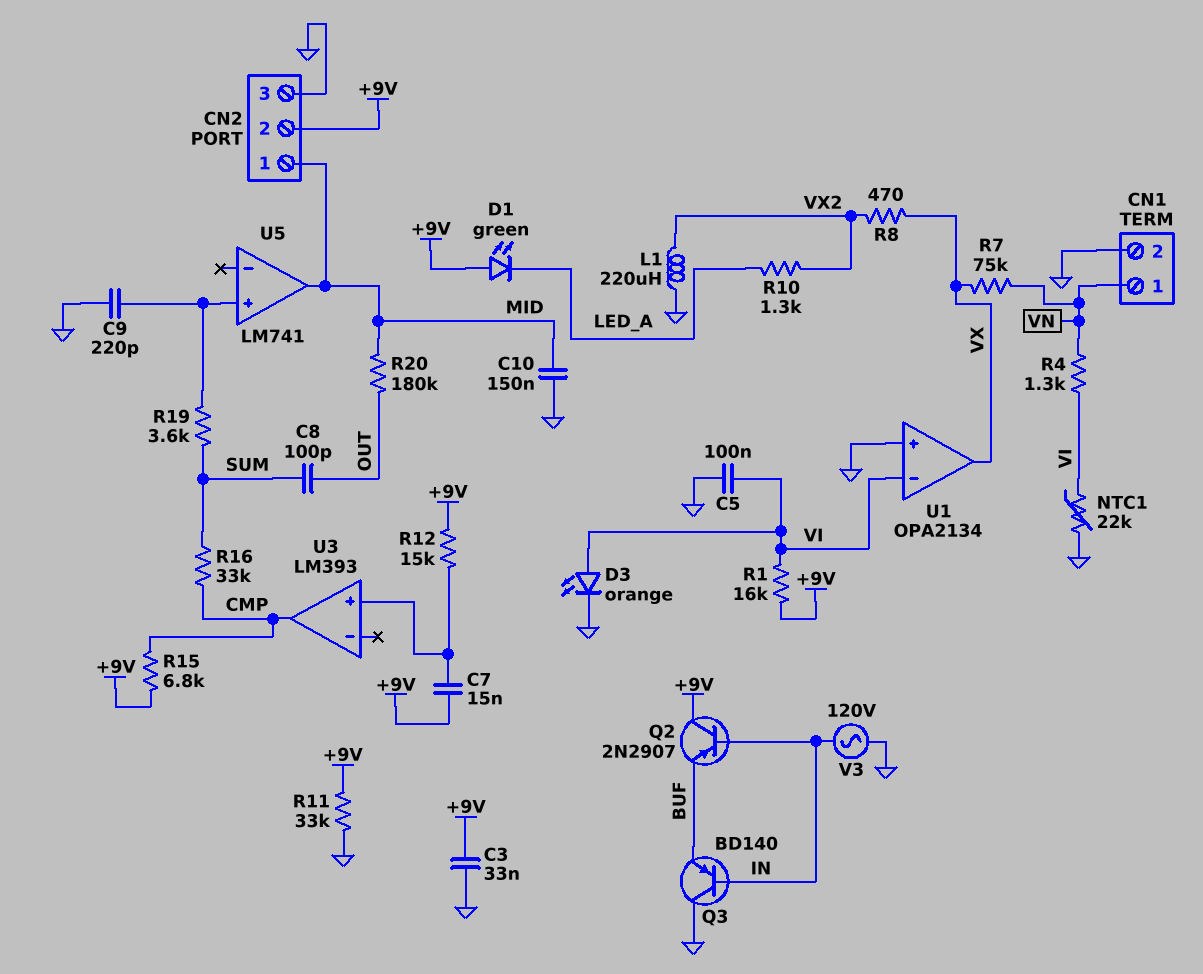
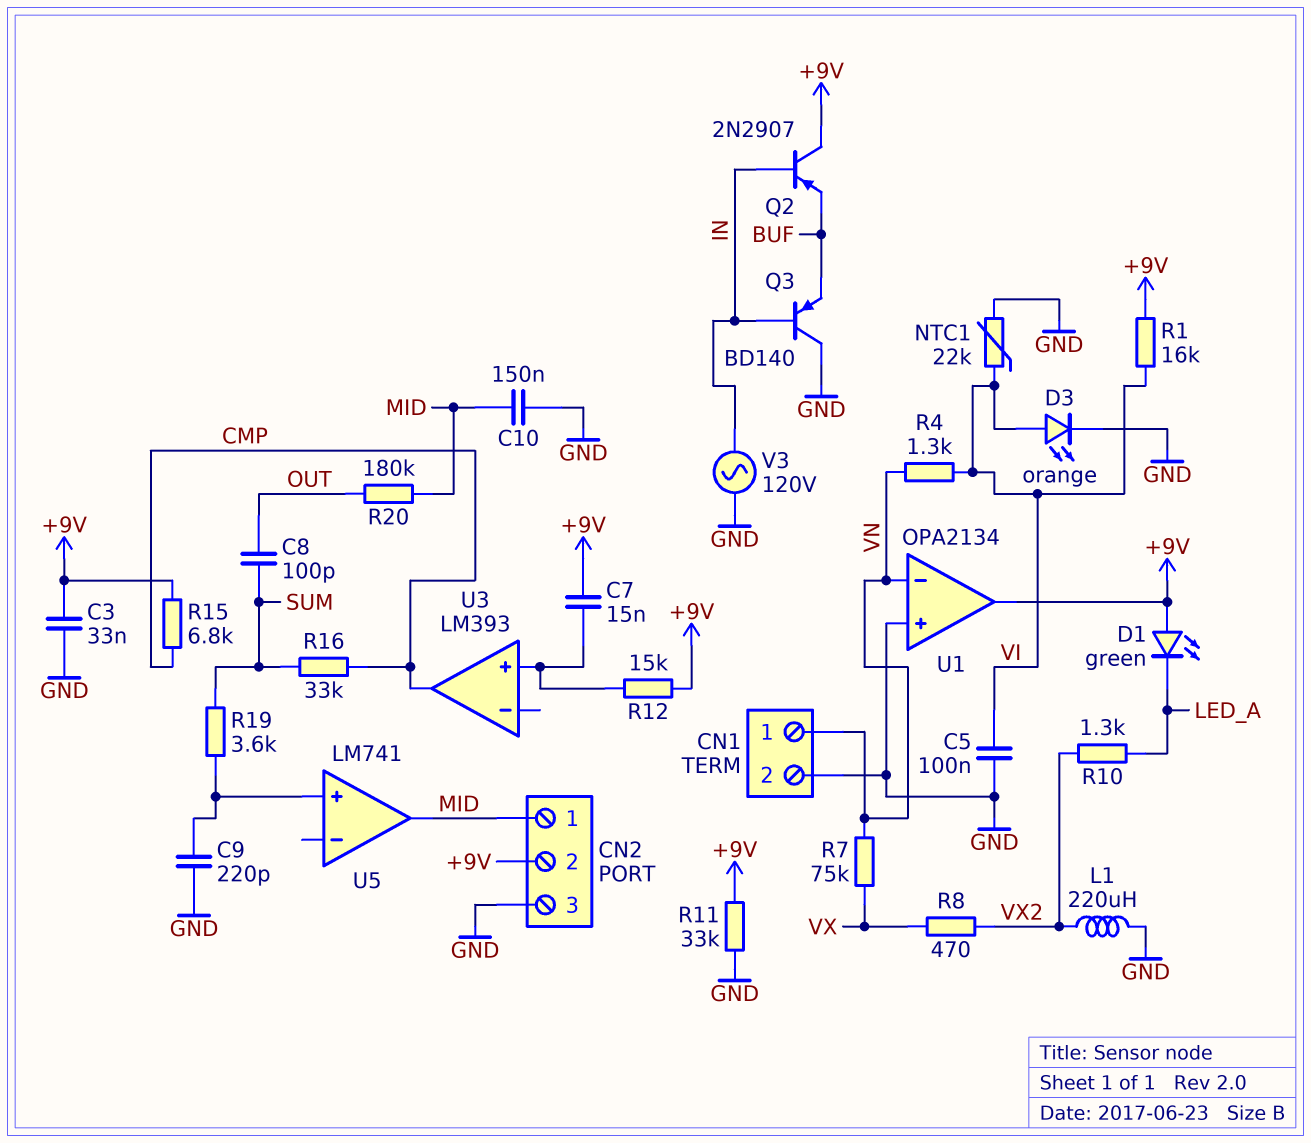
U1 pin in-: VI -> VN
U1 pin out: VX -> +9V

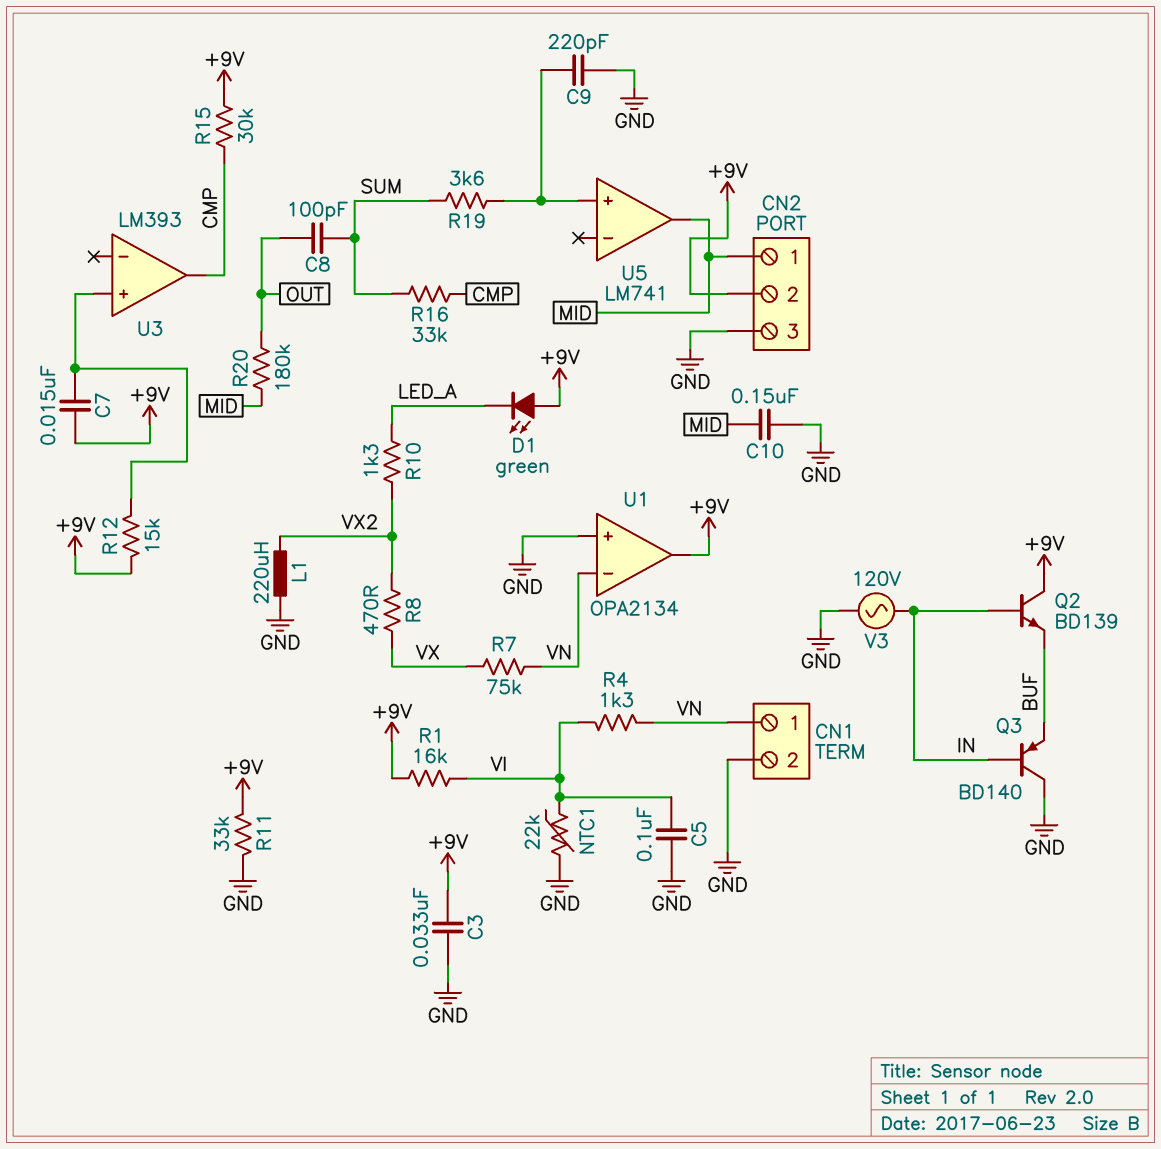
D3: LED orange (A VI, K GND) -> none
Q2: PNP 2N2907 (B IN, C +9V, E BUF) -> NPN BD139 (B IN, C +9V, E BUF)
R15: 6.8k (+9V, CMP) -> 30k (+9V, CMP)

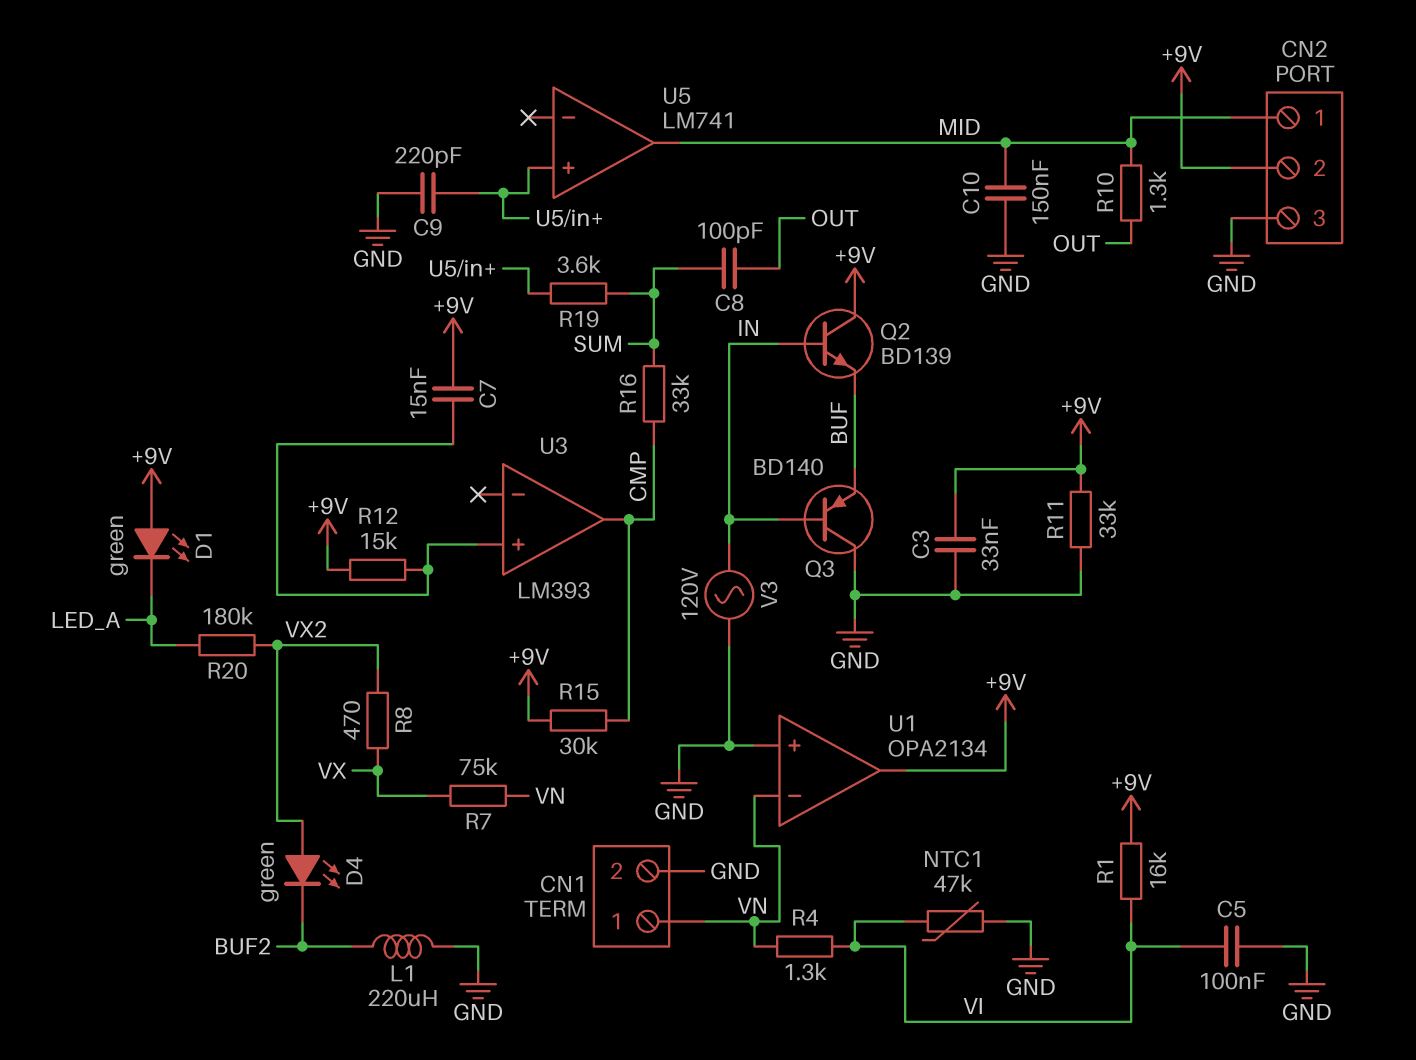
D4: none -> LED green (A VX2, K BUF2)
L1: 220uH (GND, VX2) -> 220uH (BUF2, GND)
NTC1: 22k (GND, VI) -> 47k (GND, VI)
R10: 1.3k (LED_A, VX2) -> 1.3k (MID, OUT)
R20: 180k (MID, OUT) -> 180k (LED_A, VX2)

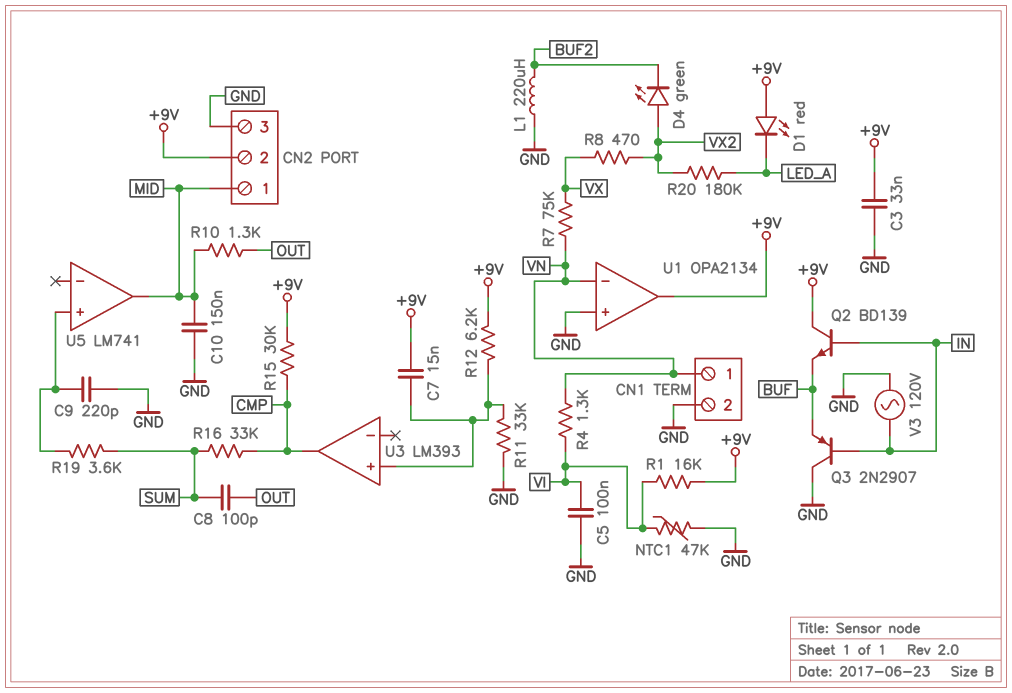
D1: LED green (A +9V, K LED_A) -> LED red (A +9V, K LED_A)
Q3: PNP BD140 (B IN, C GND, E BUF) -> PNP 2N2907 (B IN, C GND, E BUF)
R11: 33k (+9V, GND) -> 33k (GND, U3/in+)
R12: 15k (+9V, U3/in+) -> 6.2k (+9V, U3/in+)

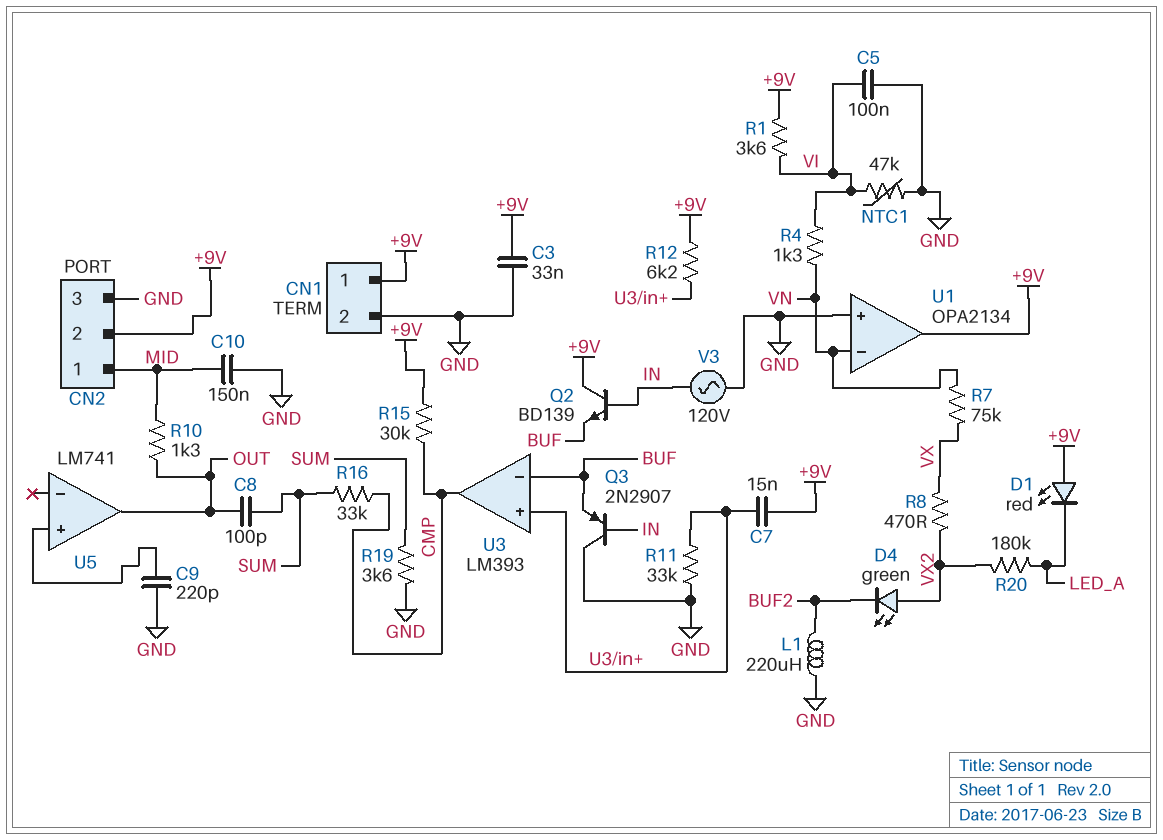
CN1 pin 1: VN -> +9V
R1: 16k (+9V, VI) -> 3.6k (+9V, VI)
R19: 3.6k (SUM, U5/in+) -> 3.6k (GND, SUM)
U3 pin in-: none -> BUF
U5 pin out: MID -> OUT

